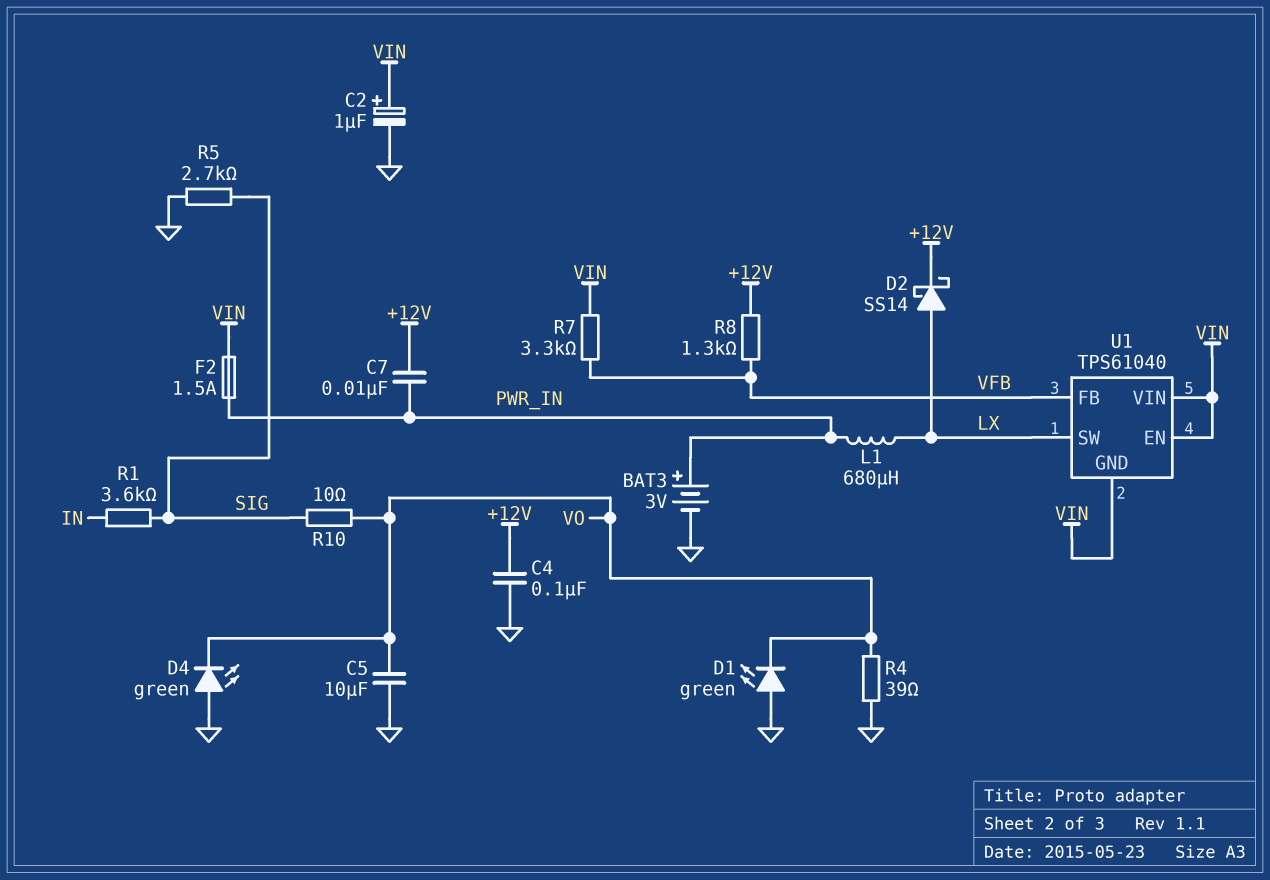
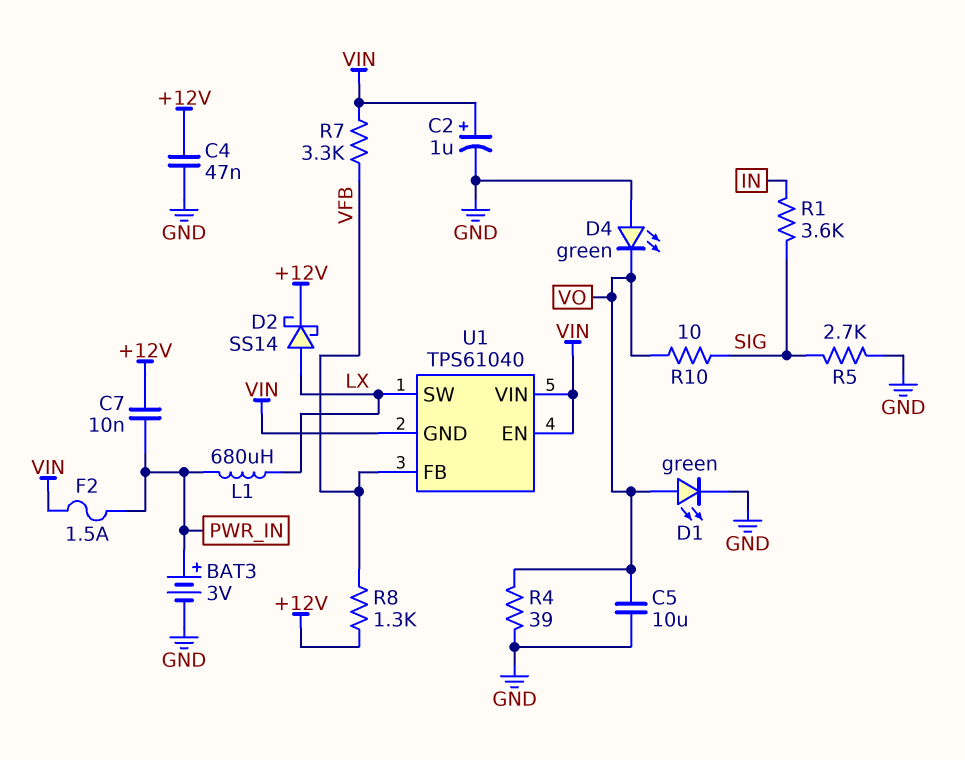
C4: 100nF (+12V, GND) -> 47nF (+12V, GND)
D1: LED green (A GND, K VO) -> LED green (A VO, K GND)

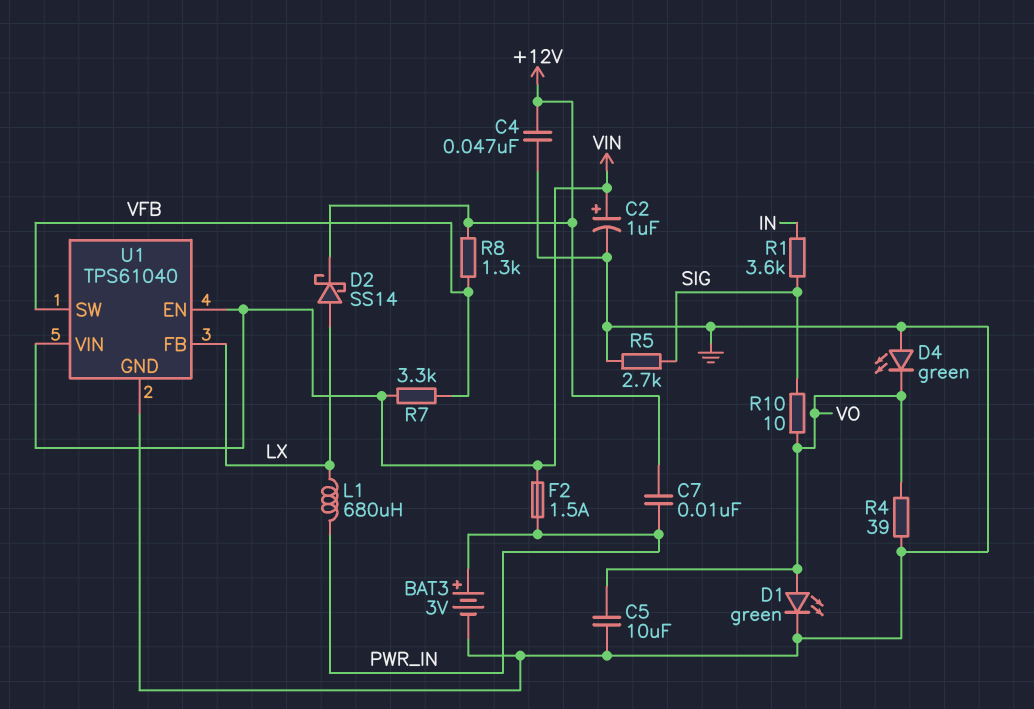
U1 pin FB: VFB -> LX
U1 pin GND: VIN -> GND
U1 pin SW: LX -> VFB

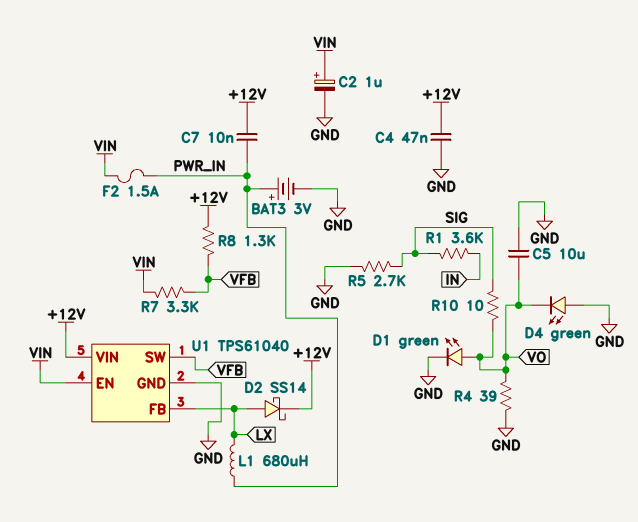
U1 pin VIN: VIN -> +12V

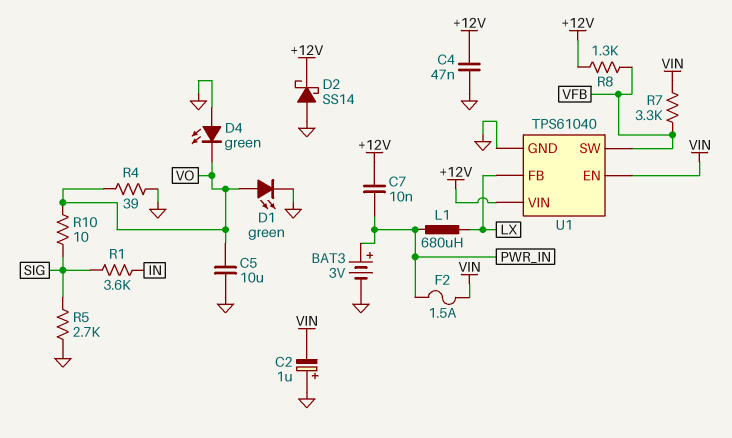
C2: 1uF (plus VIN, minus GND) -> 1uF (plus GND, minus VIN)
D2: schottky SS14 (A LX, K +12V) -> schottky SS14 (A GND, K +12V)

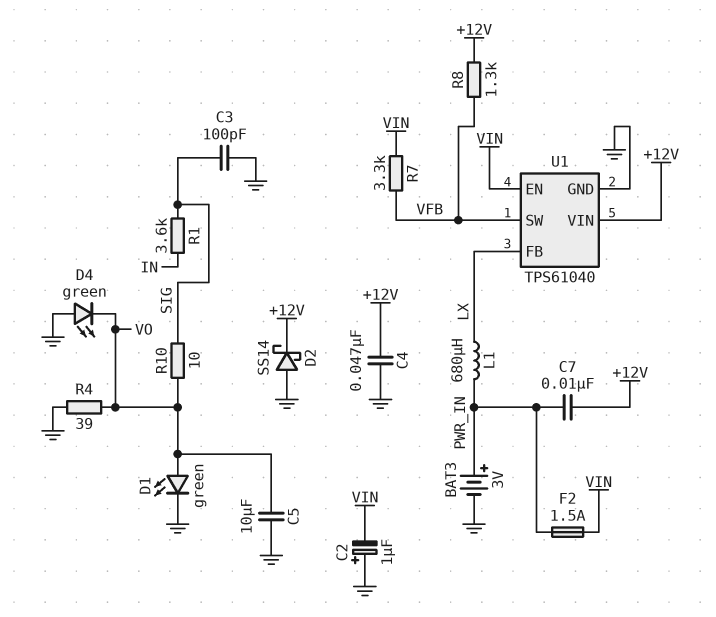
C3: none -> 100pF (GND, SIG)
R5: 2.7k (GND, SIG) -> none

